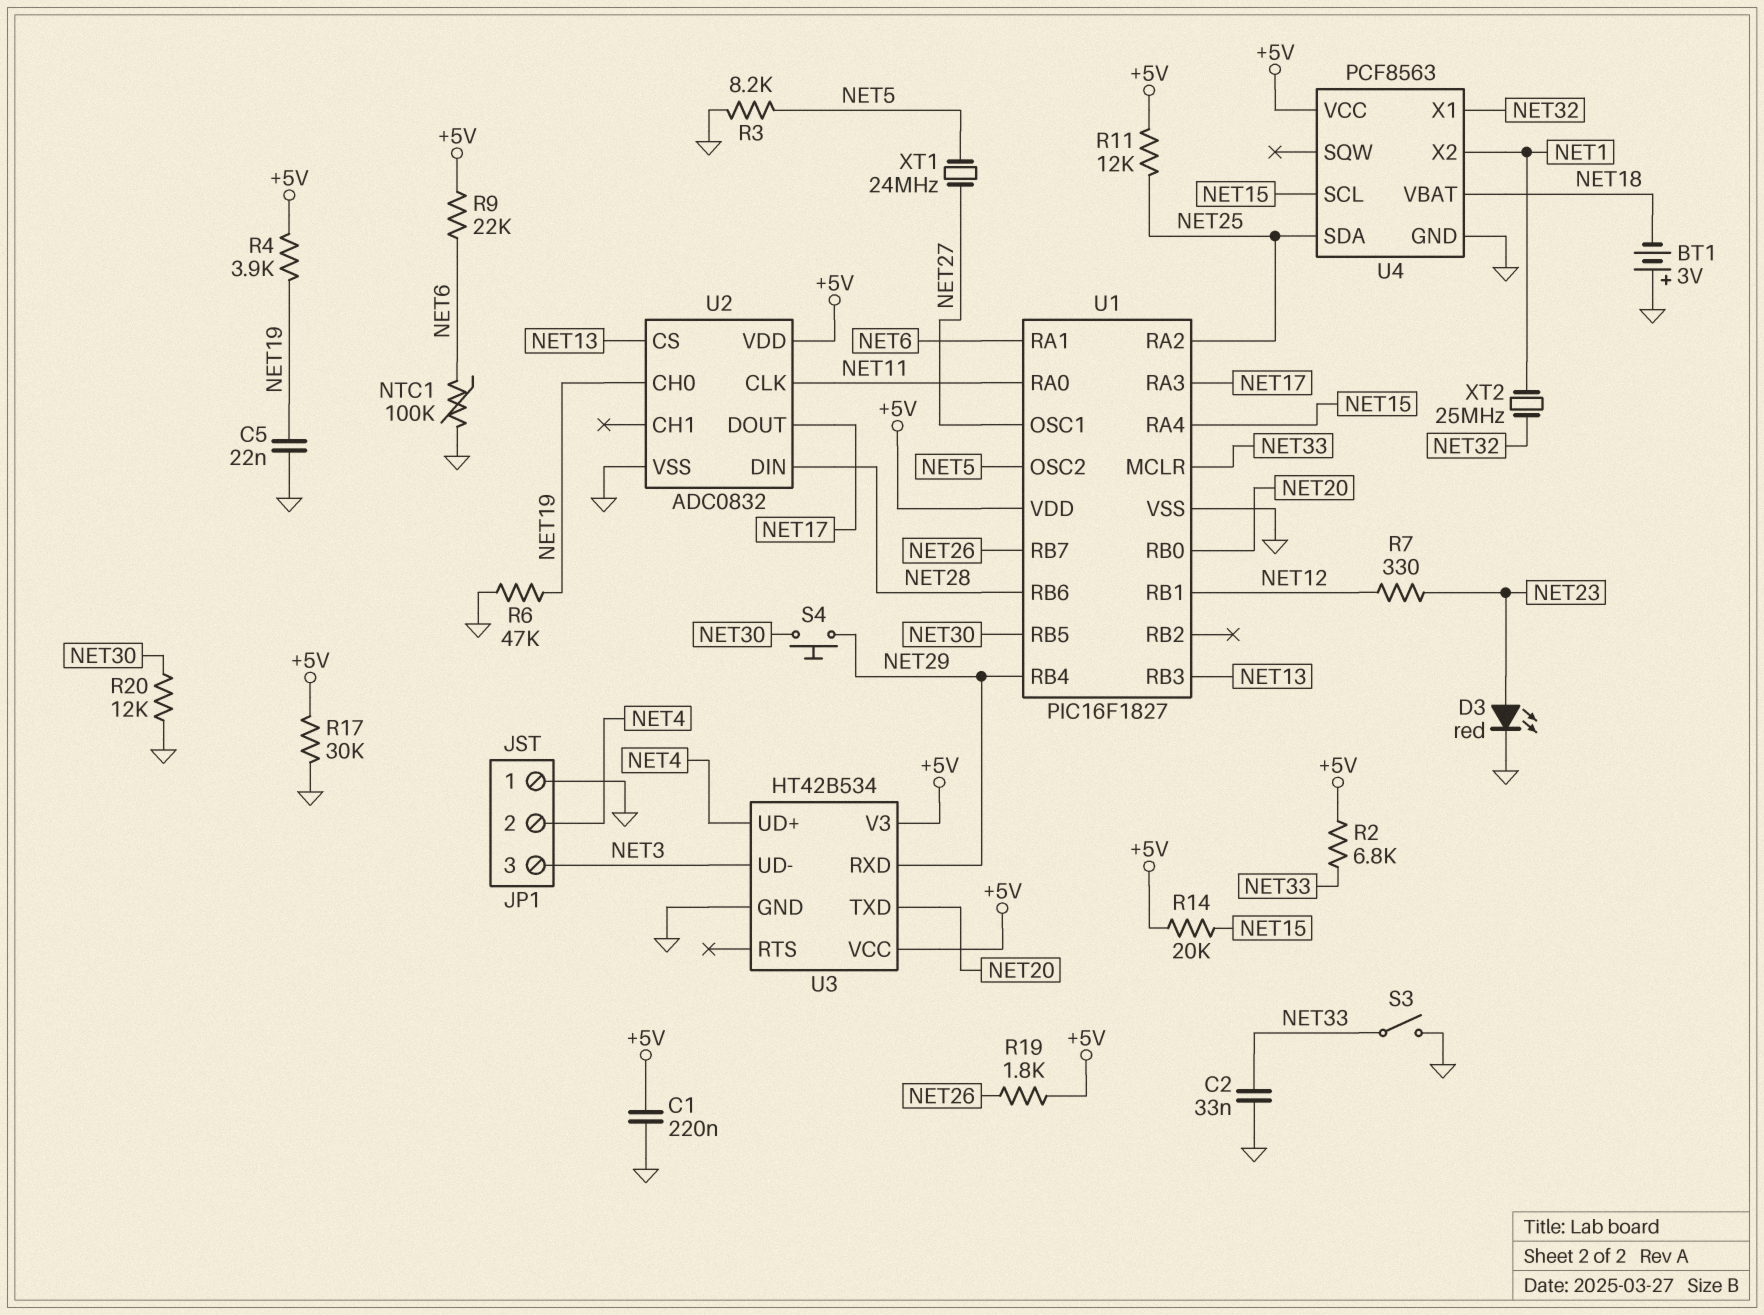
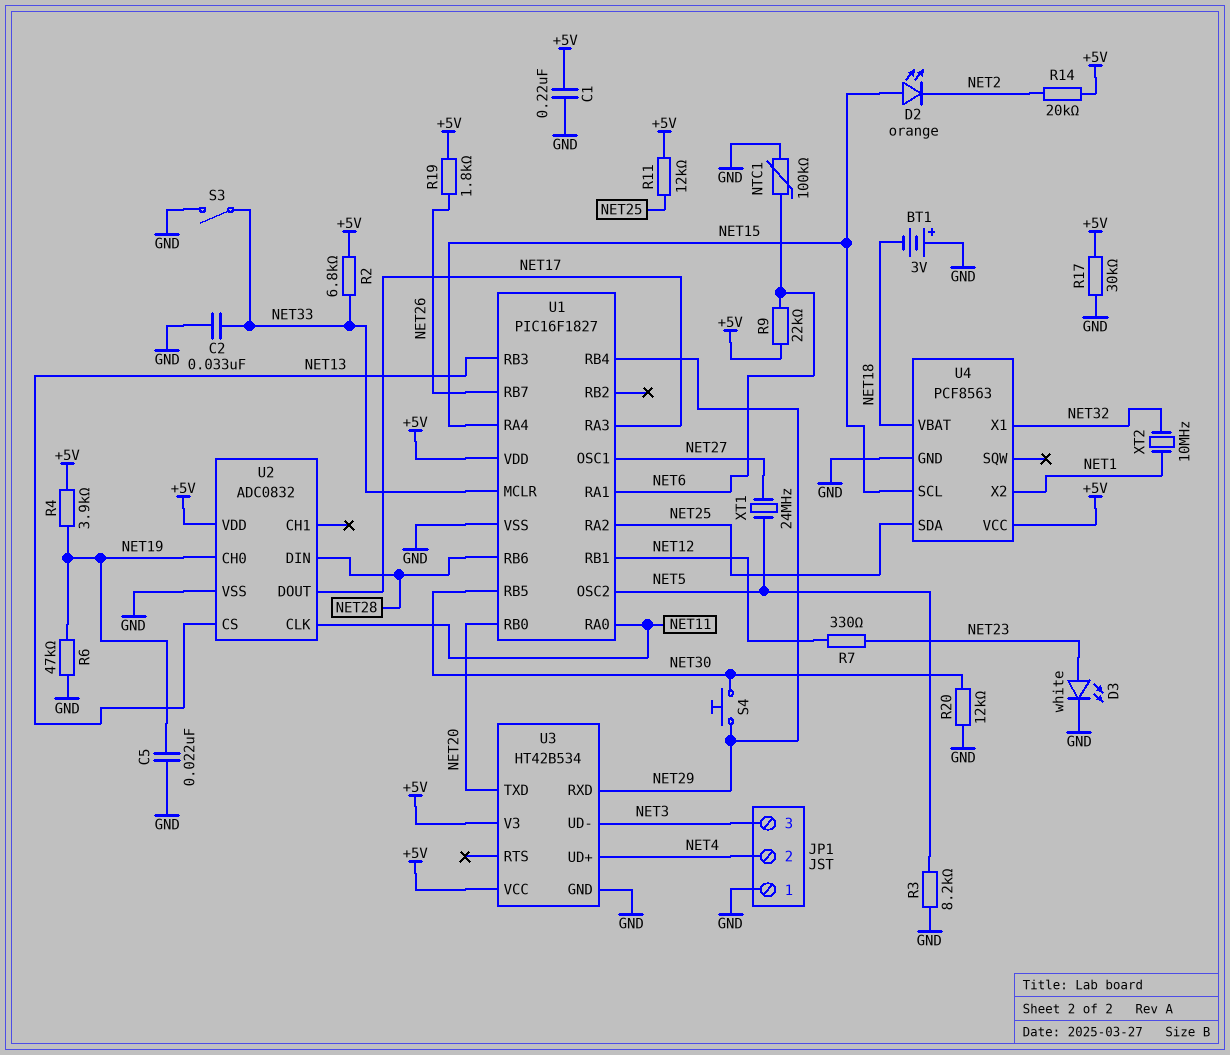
D2: none -> LED orange (A NET15, K NET2)
D3: LED red (A NET23, K GND) -> LED white (A NET23, K GND)
R14: 20k (+5V, NET15) -> 20k (+5V, NET2)
XT2: 25MHz (NET1, NET32) -> 10MHz (NET1, NET32)

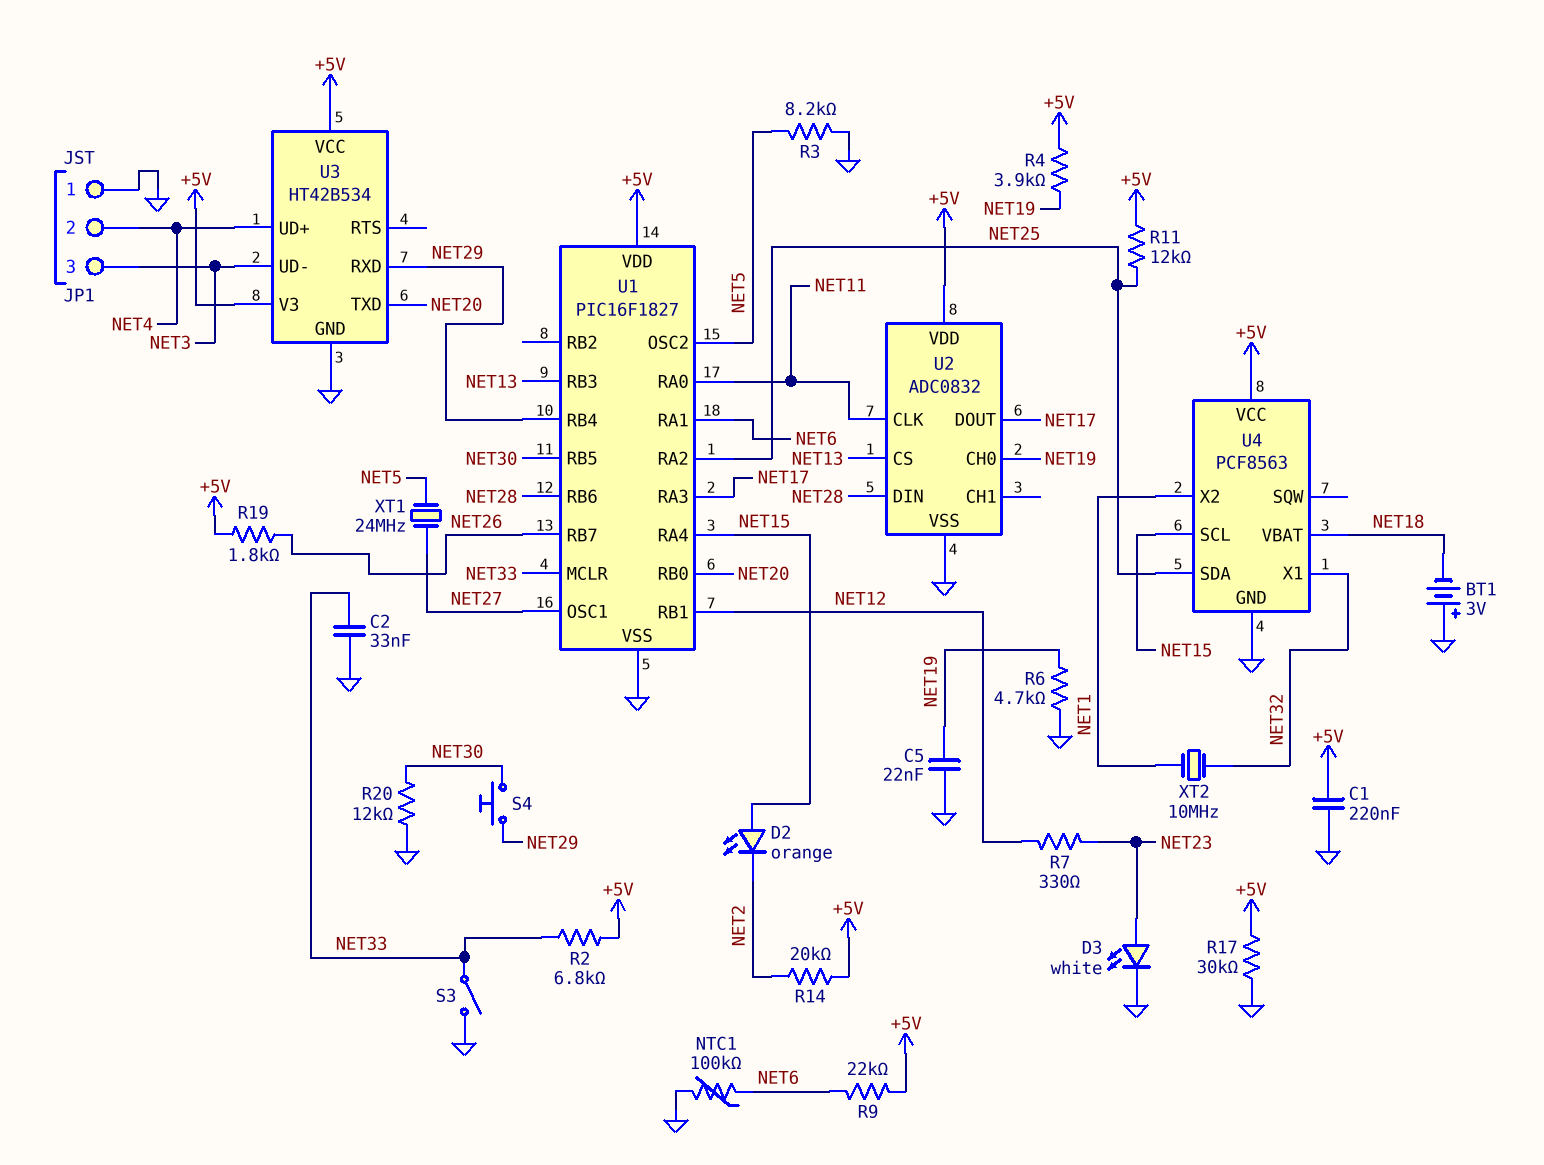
R6: 47k (GND, NET19) -> 4.7k (GND, NET19)

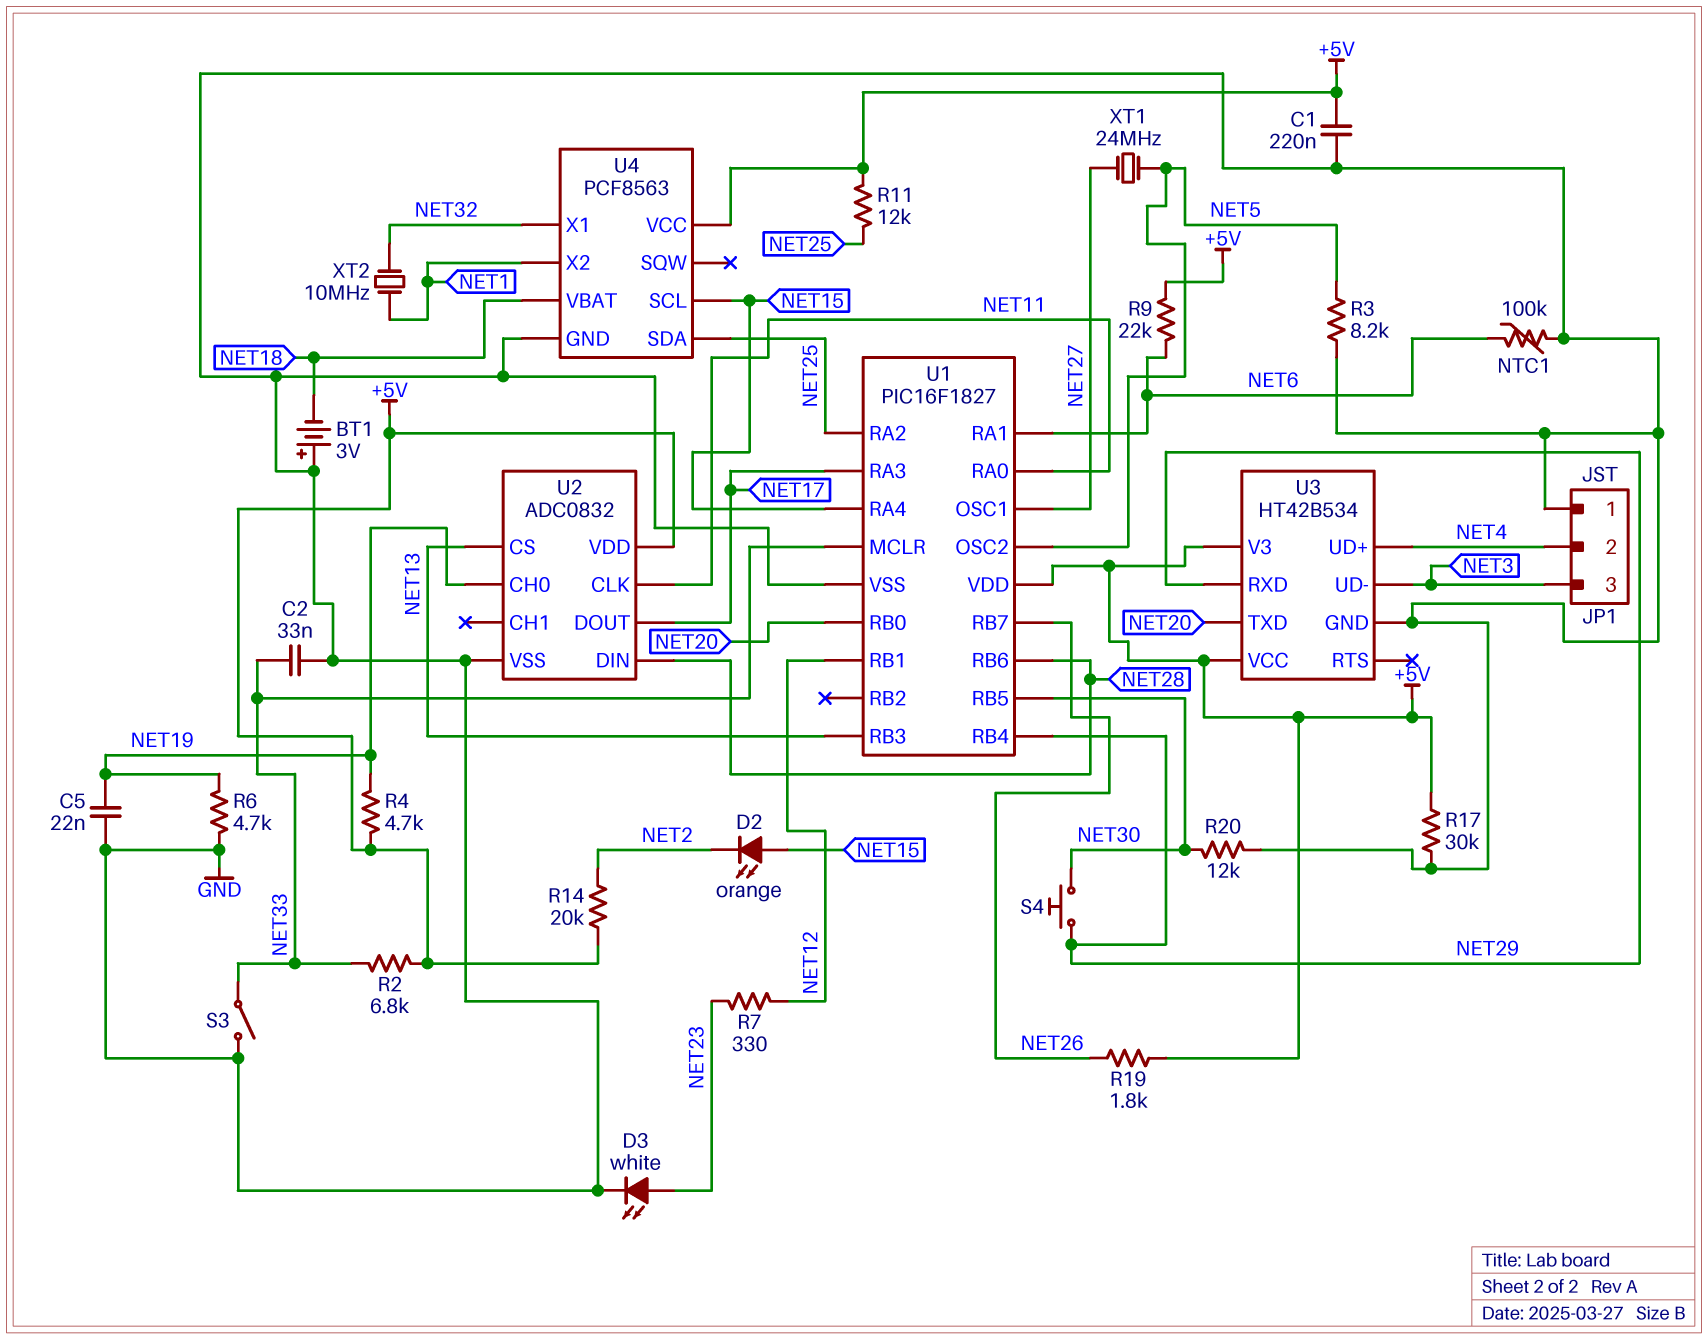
R4: 3.9k (+5V, NET19) -> 4.7k (+5V, NET19)

